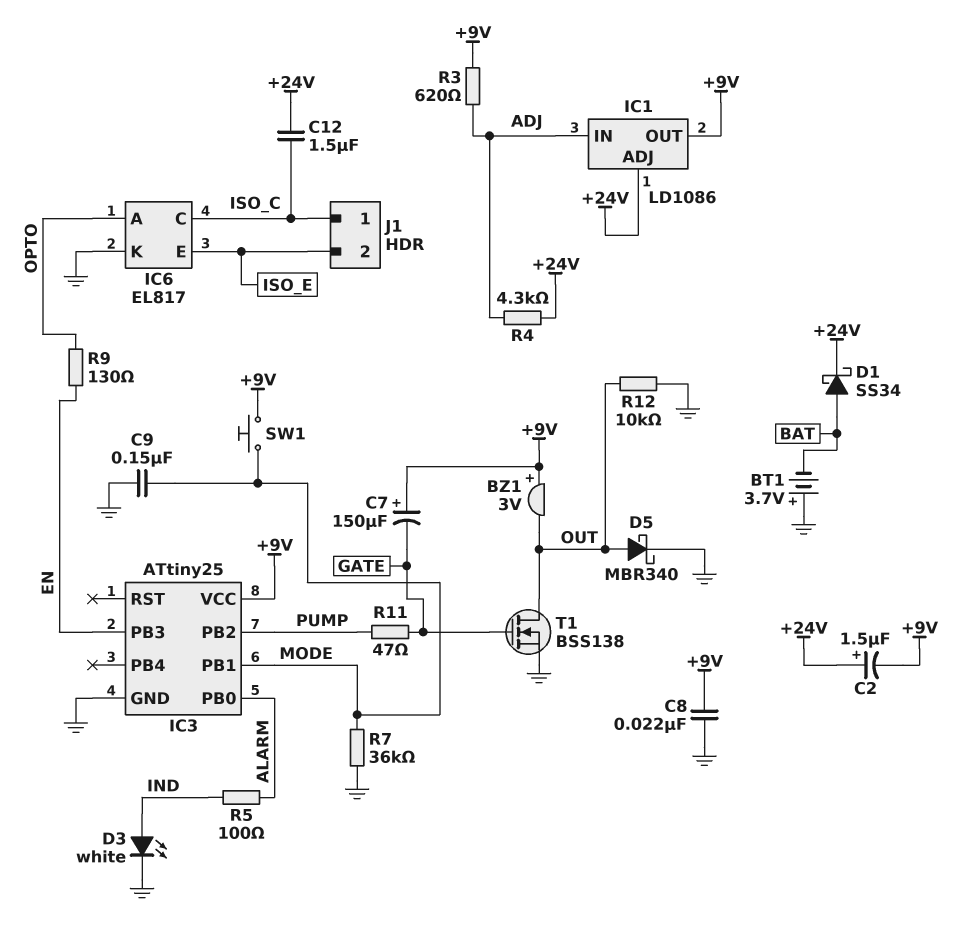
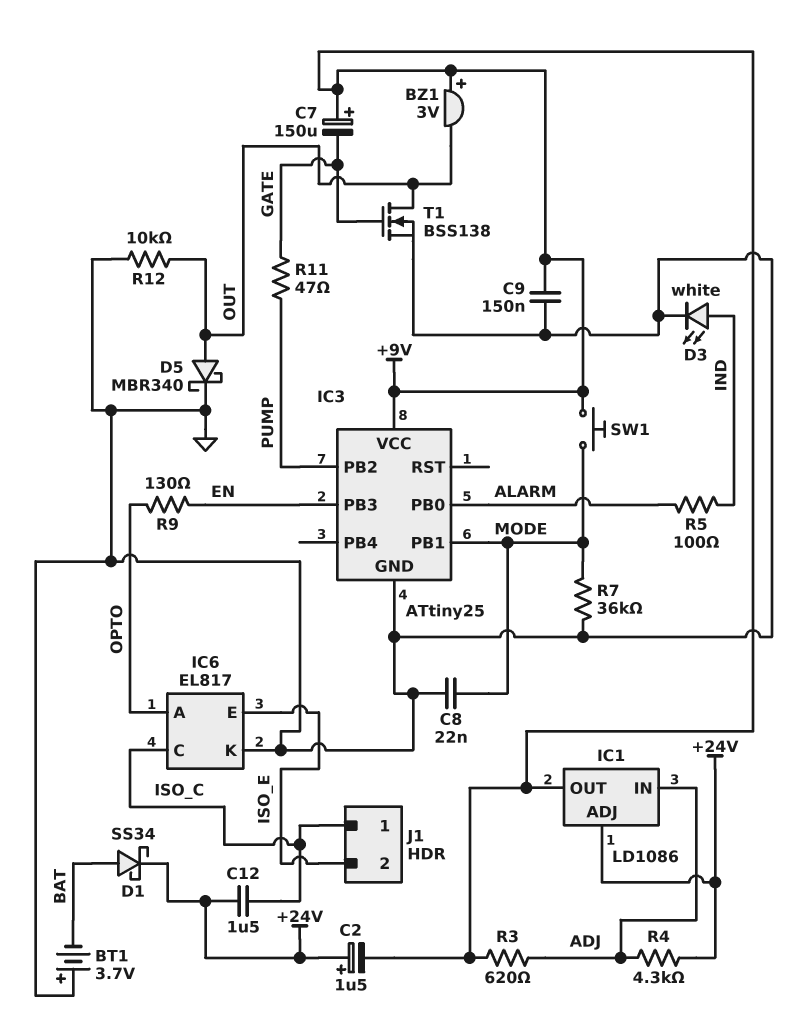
C8: 22nF (+9V, GND) -> 22nF (GND, MODE)
C9: 150nF (GND, MODE) -> 150nF (+9V, GND)

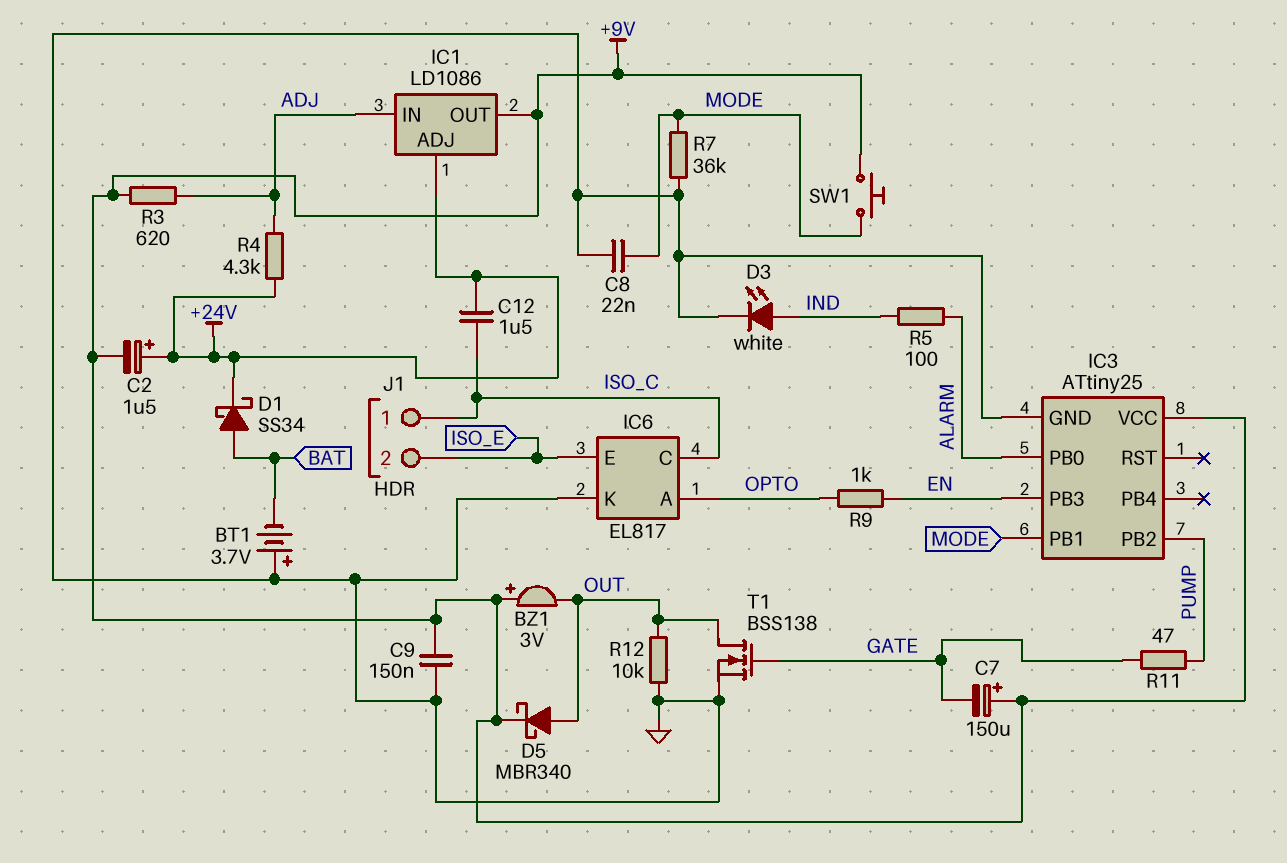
D5: schottky MBR340 (A OUT, K GND) -> schottky MBR340 (A OUT, K +9V)
R9: 130 (EN, OPTO) -> 1k (EN, OPTO)

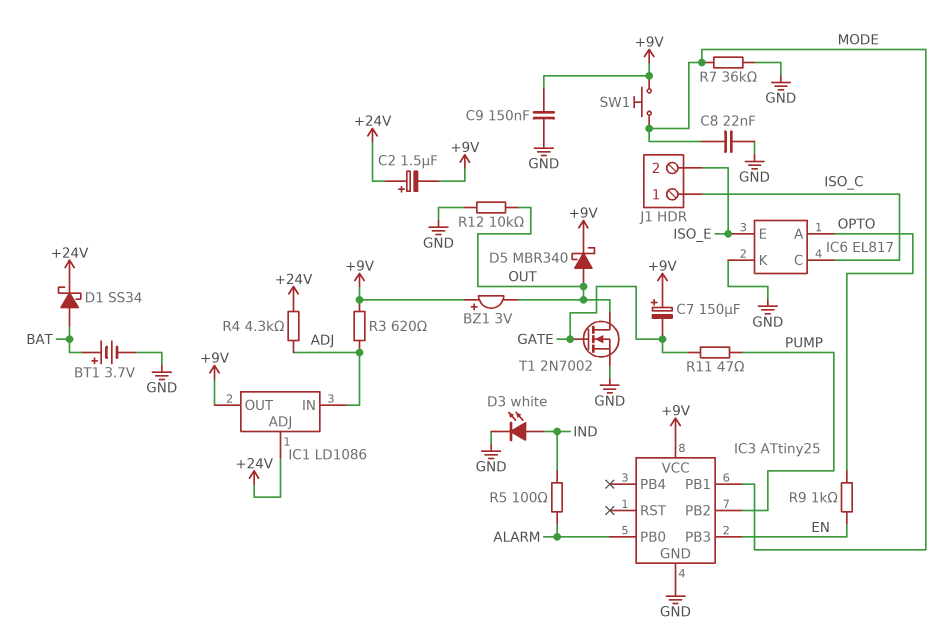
BT1: 3.7V (plus GND, minus BAT) -> 3.7V (plus BAT, minus GND)
C12: 1.5uF (+24V, ISO_C) -> none
T1: NMOS BSS138 (G GATE, D OUT, S GND) -> NMOS 2N7002 (G GATE, D OUT, S GND)

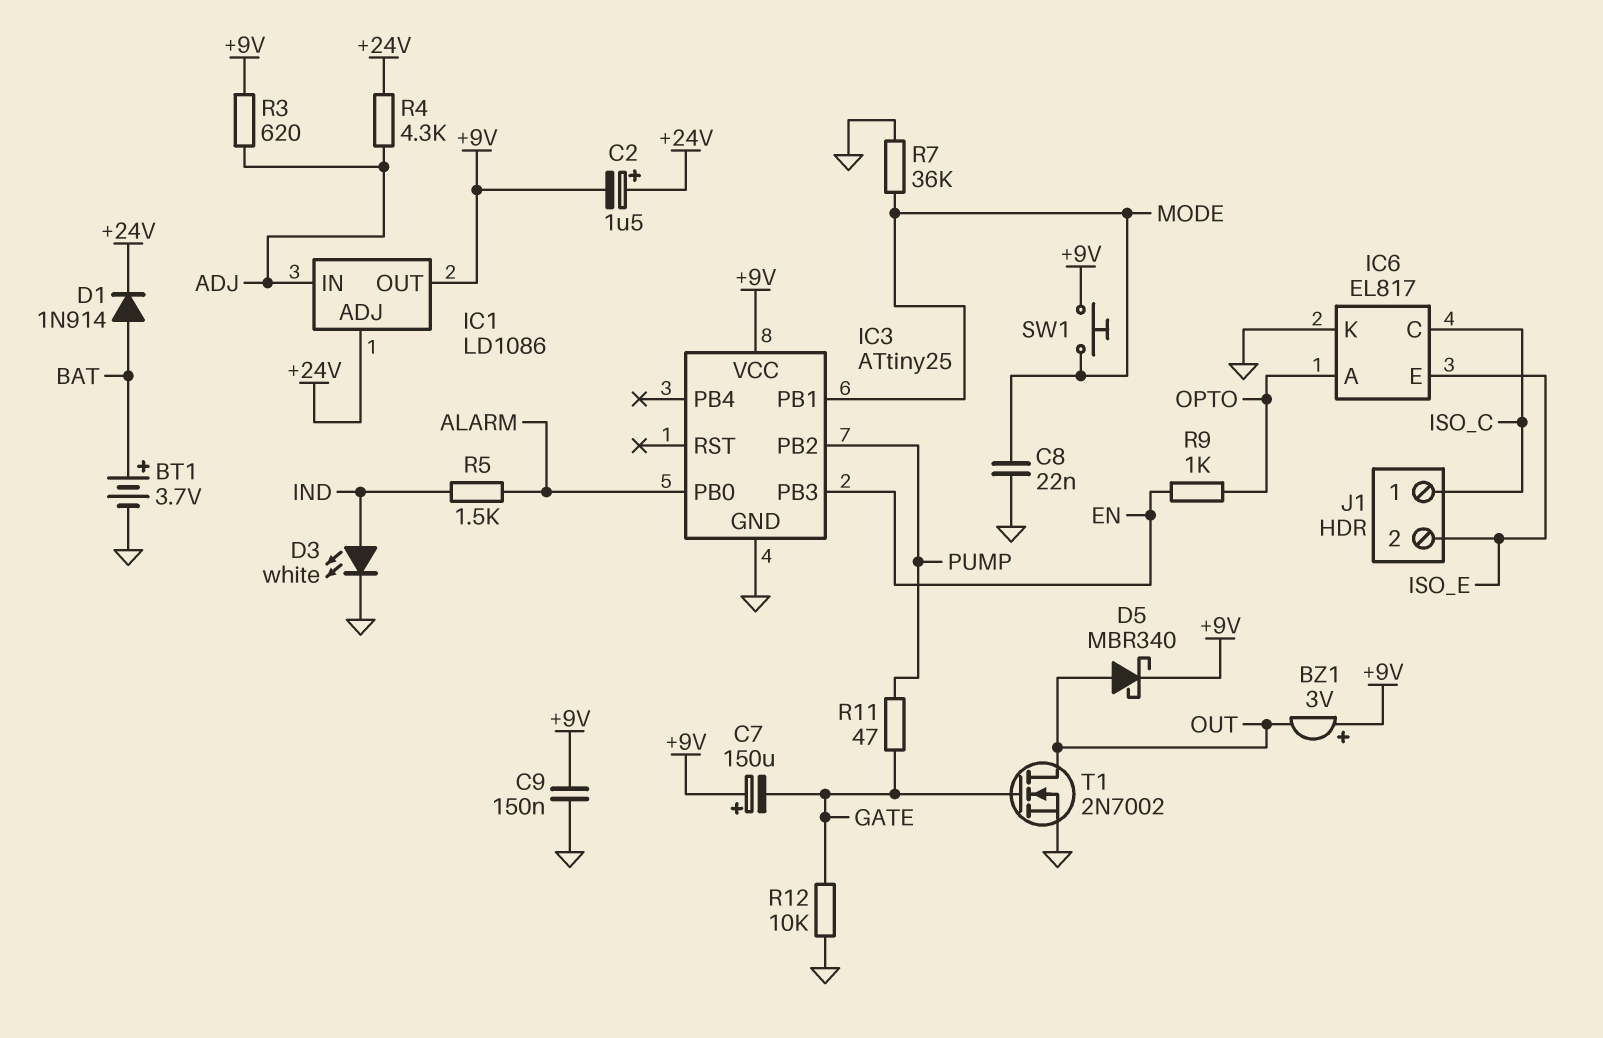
D1: schottky SS34 (A BAT, K +24V) -> diode 1N914 (A BAT, K +24V)
R5: 100 (ALARM, IND) -> 1.5k (ALARM, IND)
R12: 10k (GND, OUT) -> 10k (GATE, GND)

